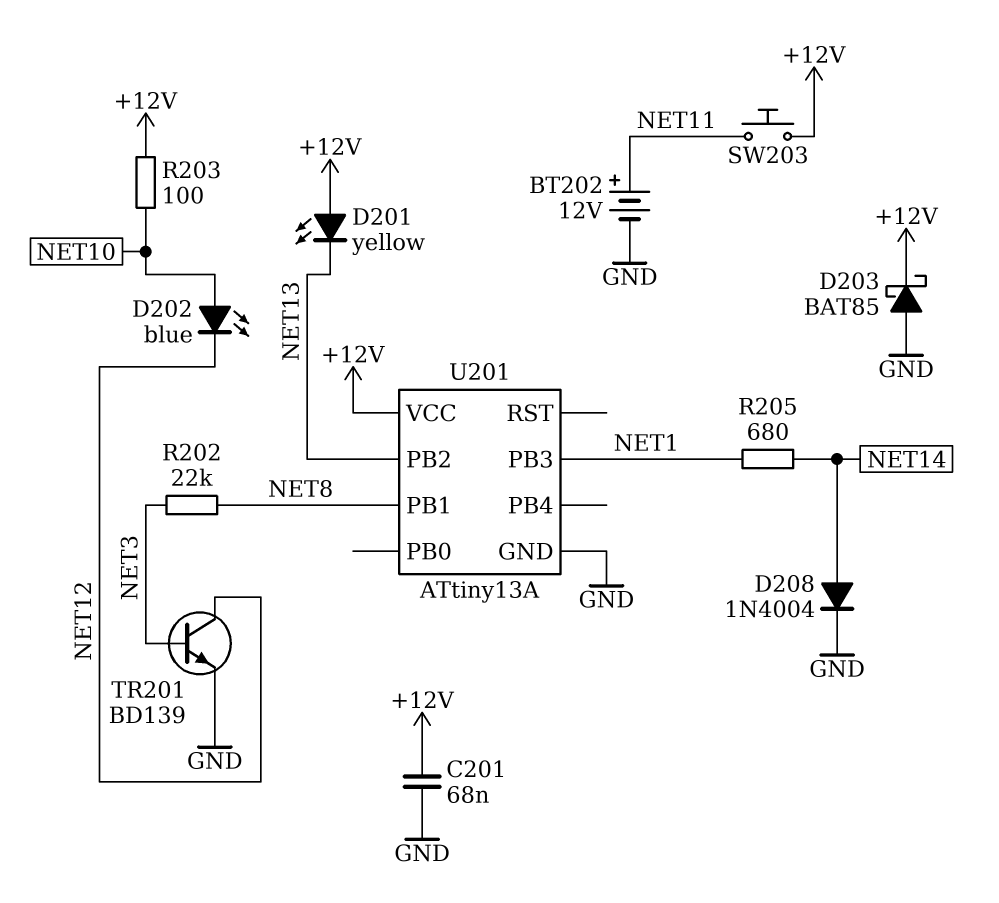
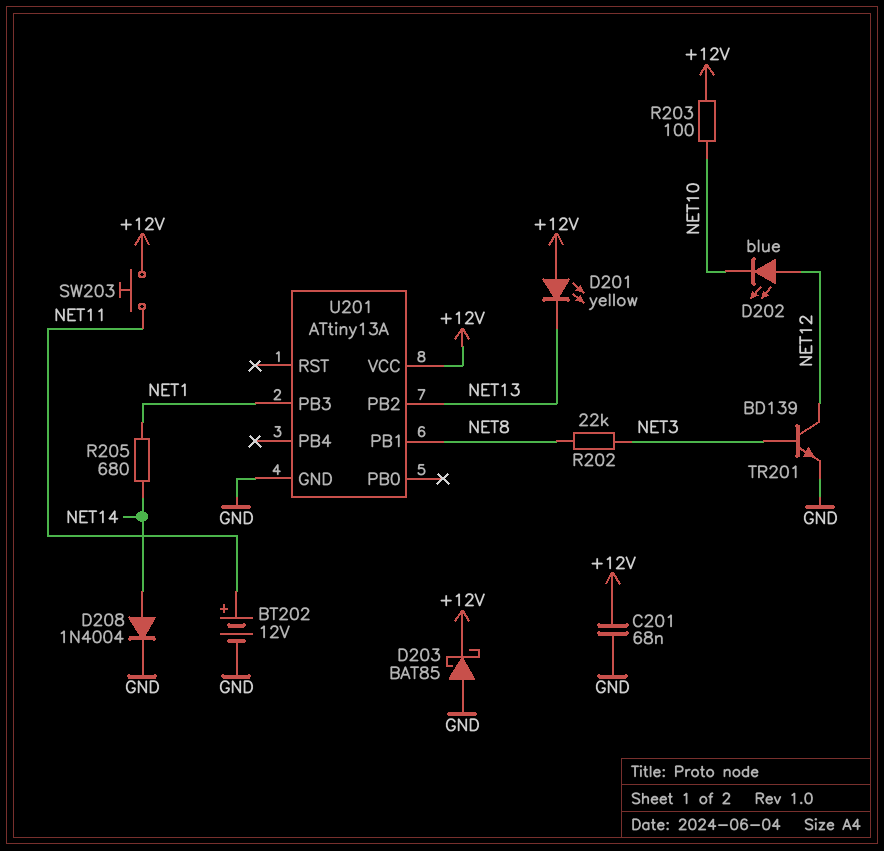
D202: LED blue (A NET10, K NET12) -> LED blue (A NET12, K NET10)

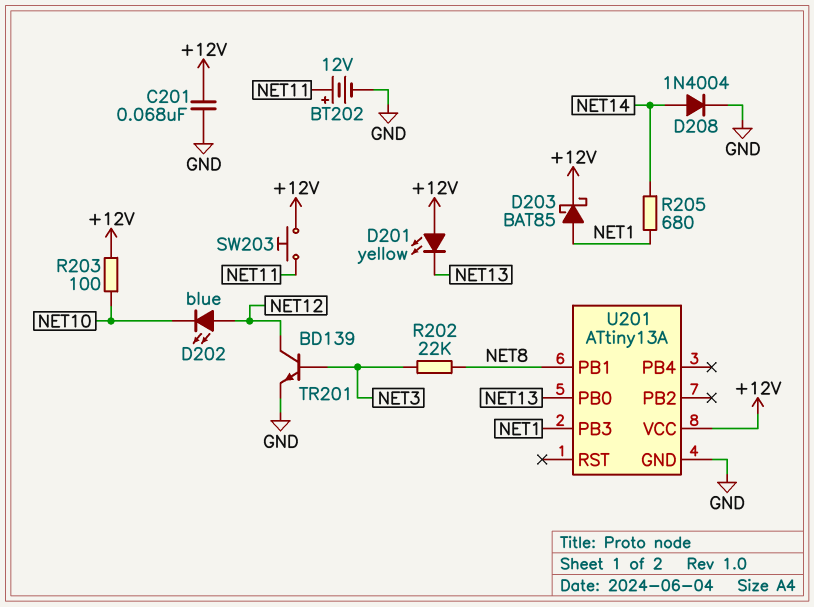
D203: schottky BAT85 (A GND, K +12V) -> schottky BAT85 (A NET1, K +12V)
U201 pin PB0: none -> NET13
U201 pin PB2: NET13 -> none

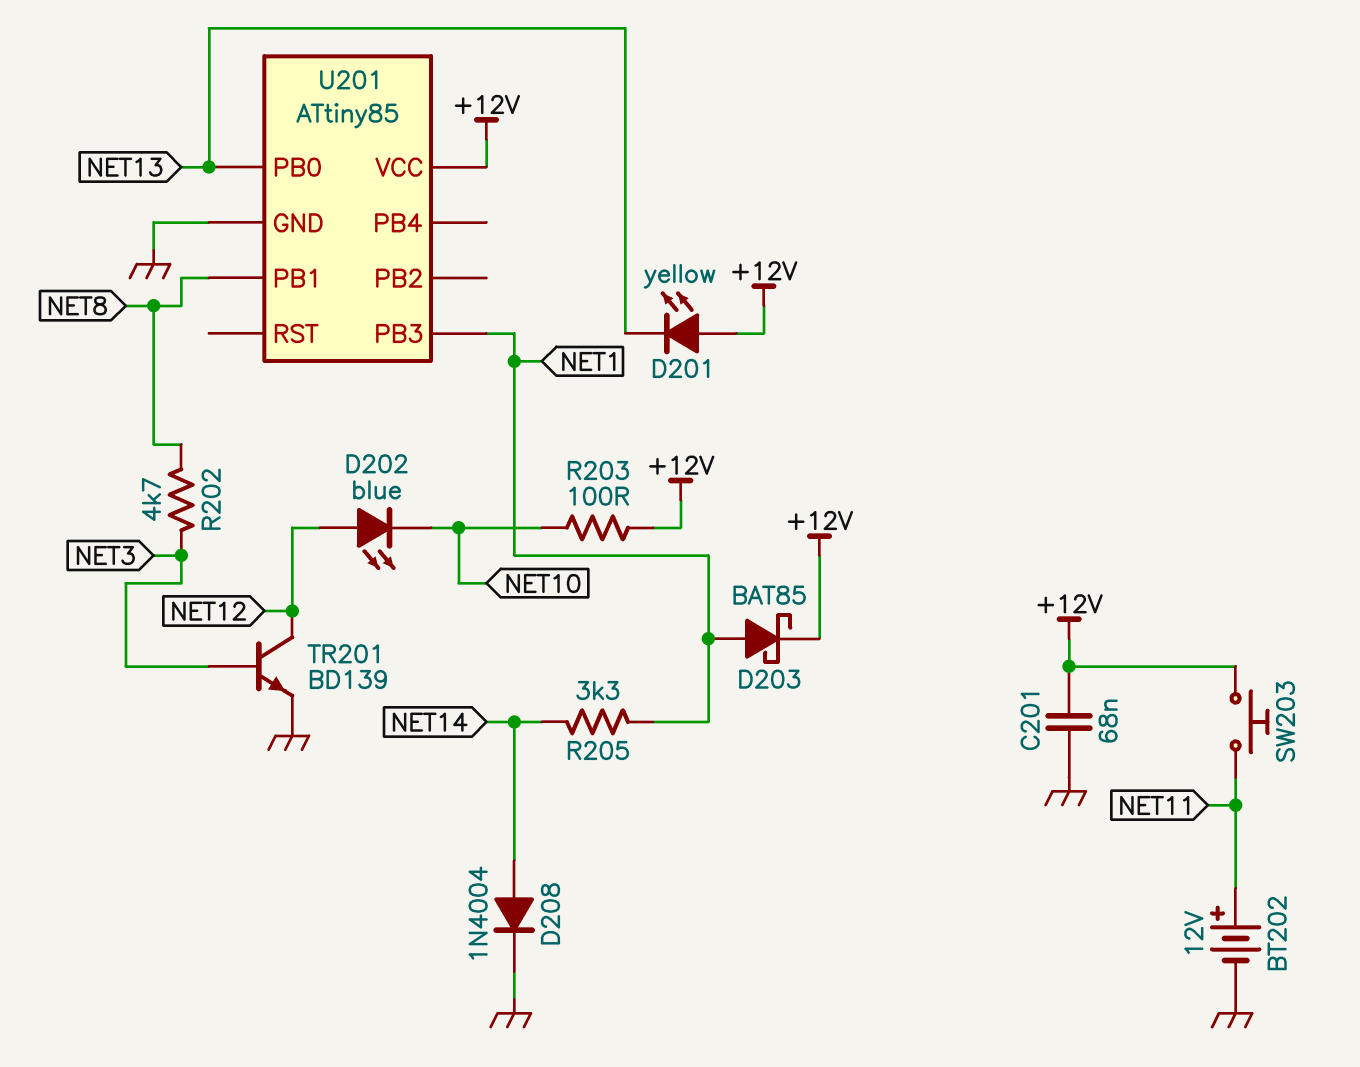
R202: 22k (NET3, NET8) -> 4.7k (NET3, NET8)
R205: 680 (NET1, NET14) -> 3.3k (NET1, NET14)
U201: ATtiny13A -> ATtiny85

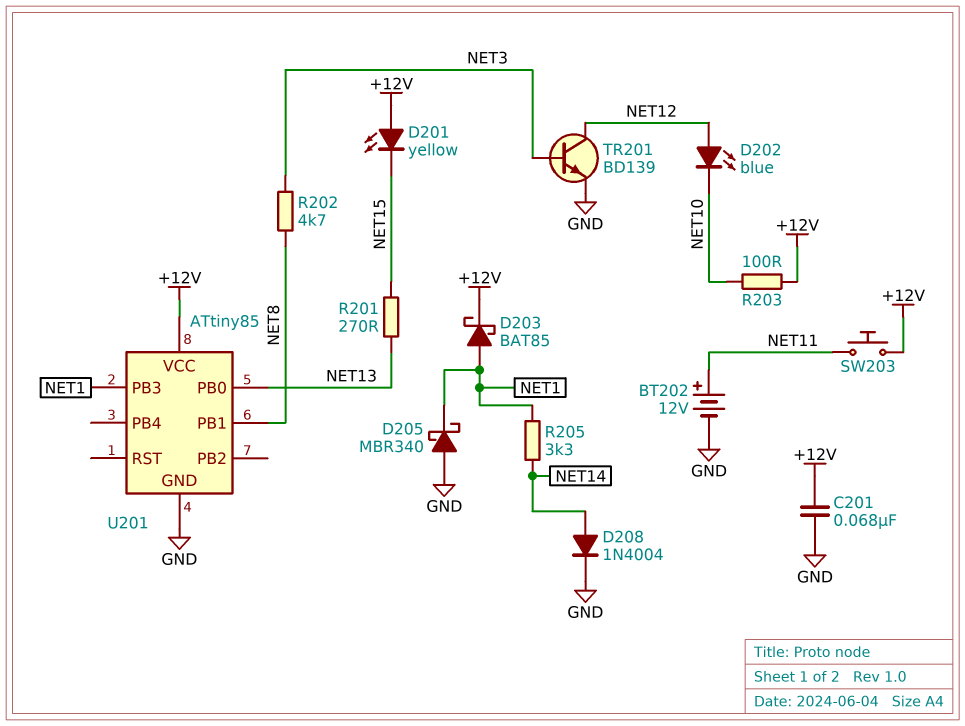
D201: LED yellow (A +12V, K NET13) -> LED yellow (A +12V, K NET15)
D205: none -> schottky MBR340 (A GND, K NET1)
R201: none -> 270 (NET13, NET15)

